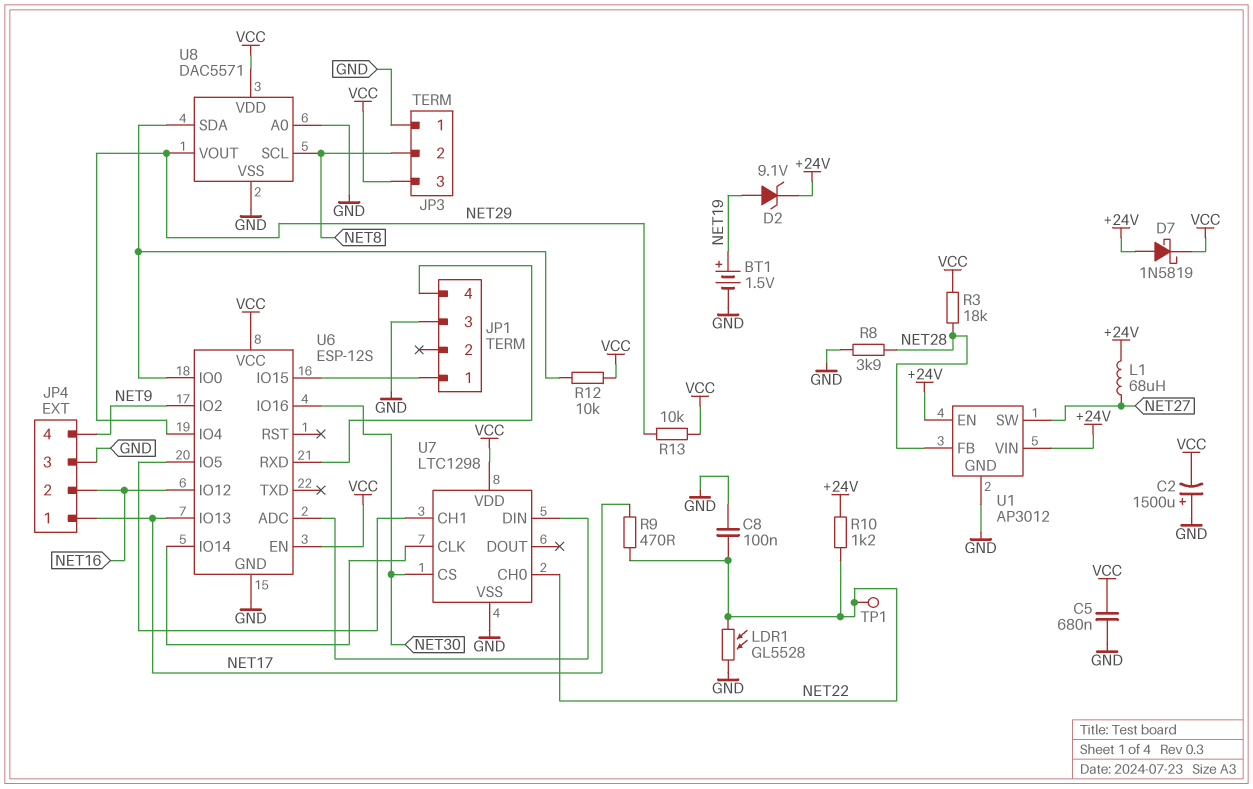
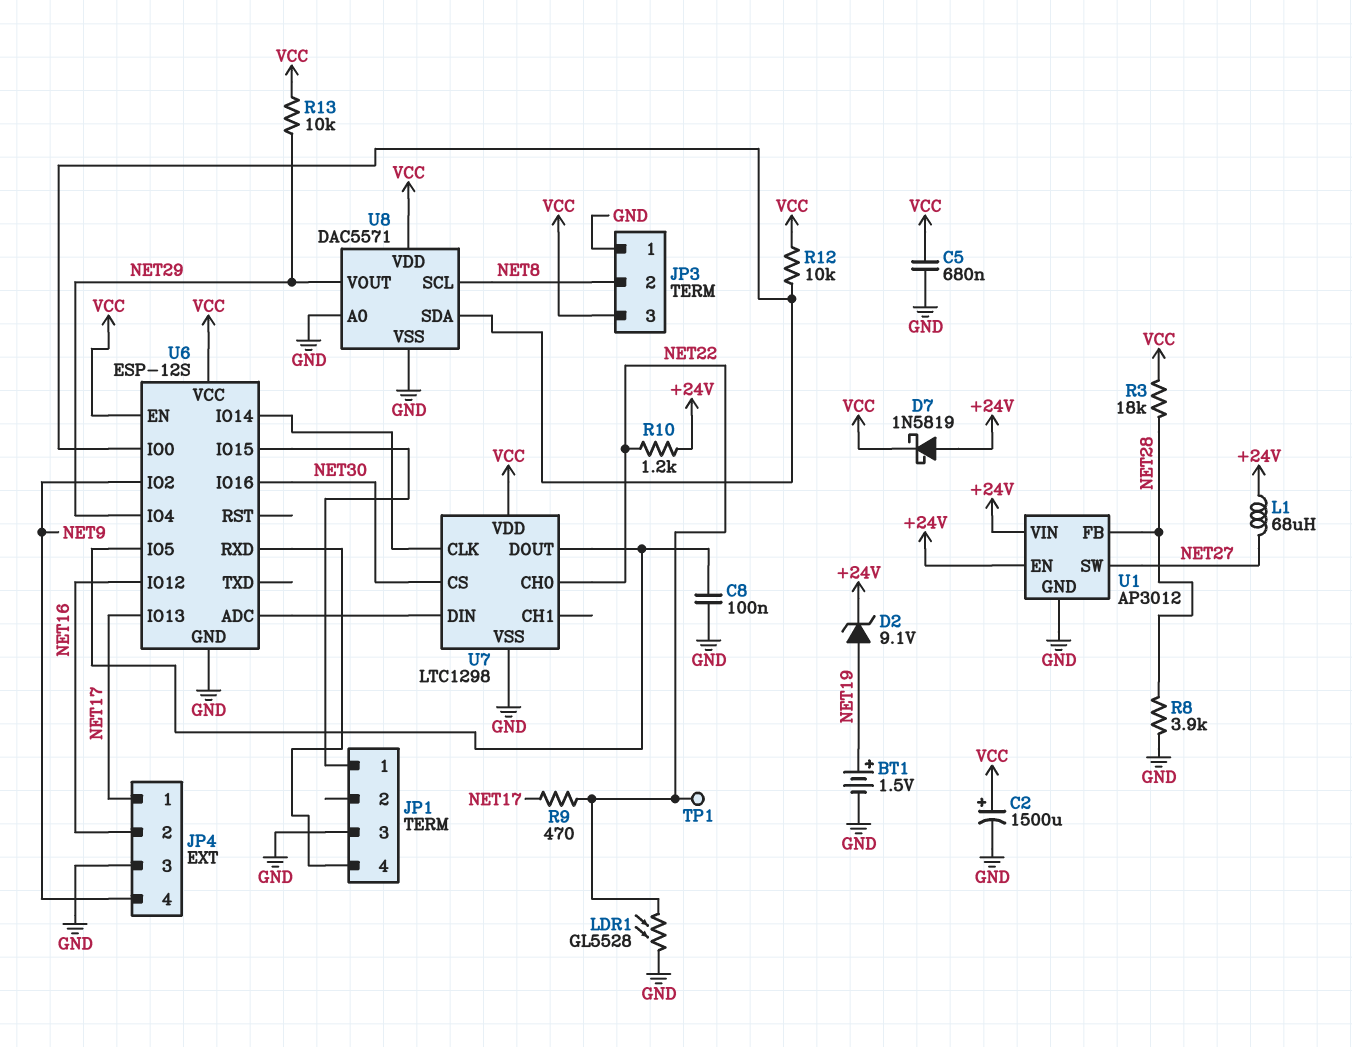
C2: 1500uF (plus GND, minus VCC) -> 1500uF (plus VCC, minus GND)
C8: 100nF (GND, NET22) -> 100nF (GND, U6/IO5)
U7 pin CH1: U6/IO5 -> none
U7 pin DOUT: none -> U6/IO5

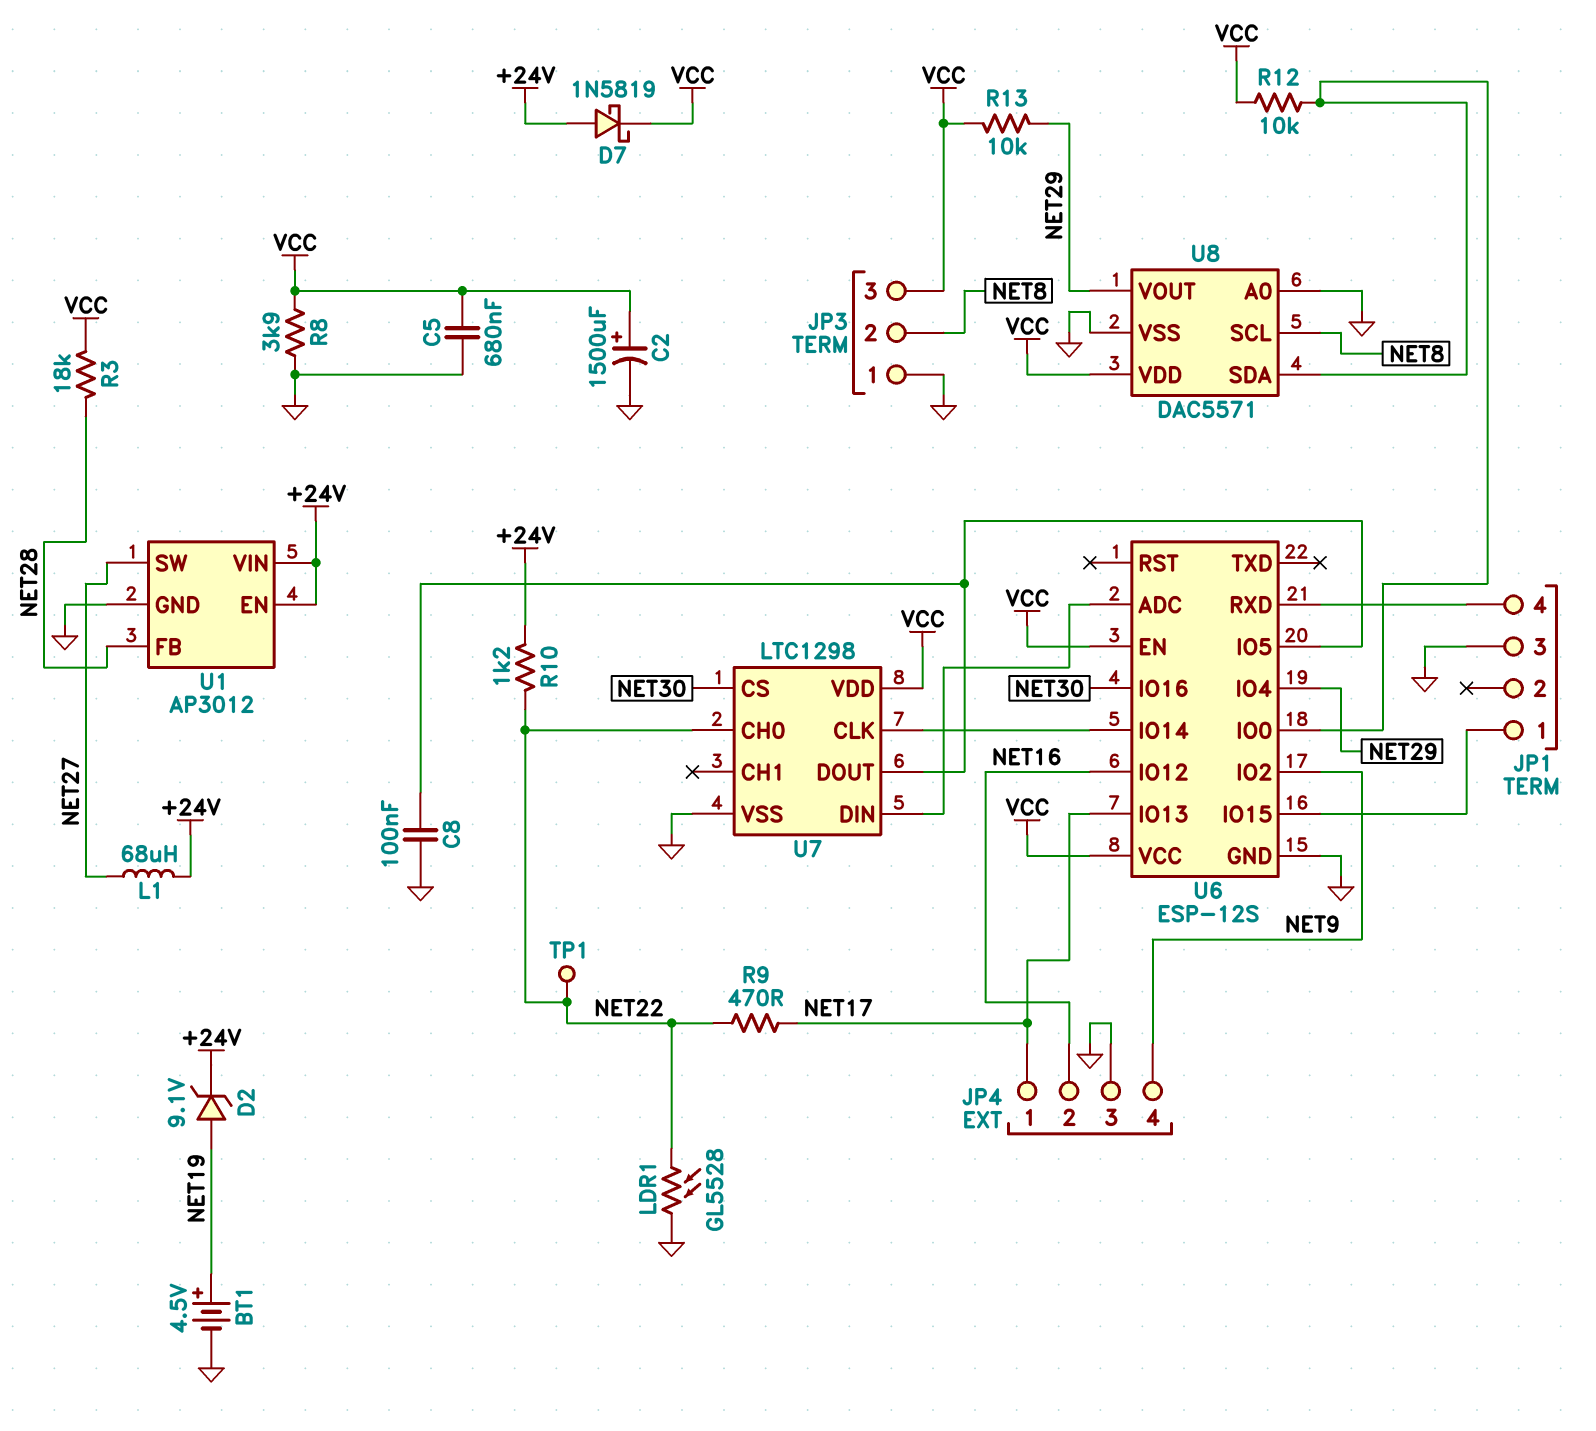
BT1: 1.5V (plus NET19, minus GND) -> 4.5V (plus NET19, minus GND)
R8: 3.9k (GND, NET28) -> 3.9k (GND, VCC)

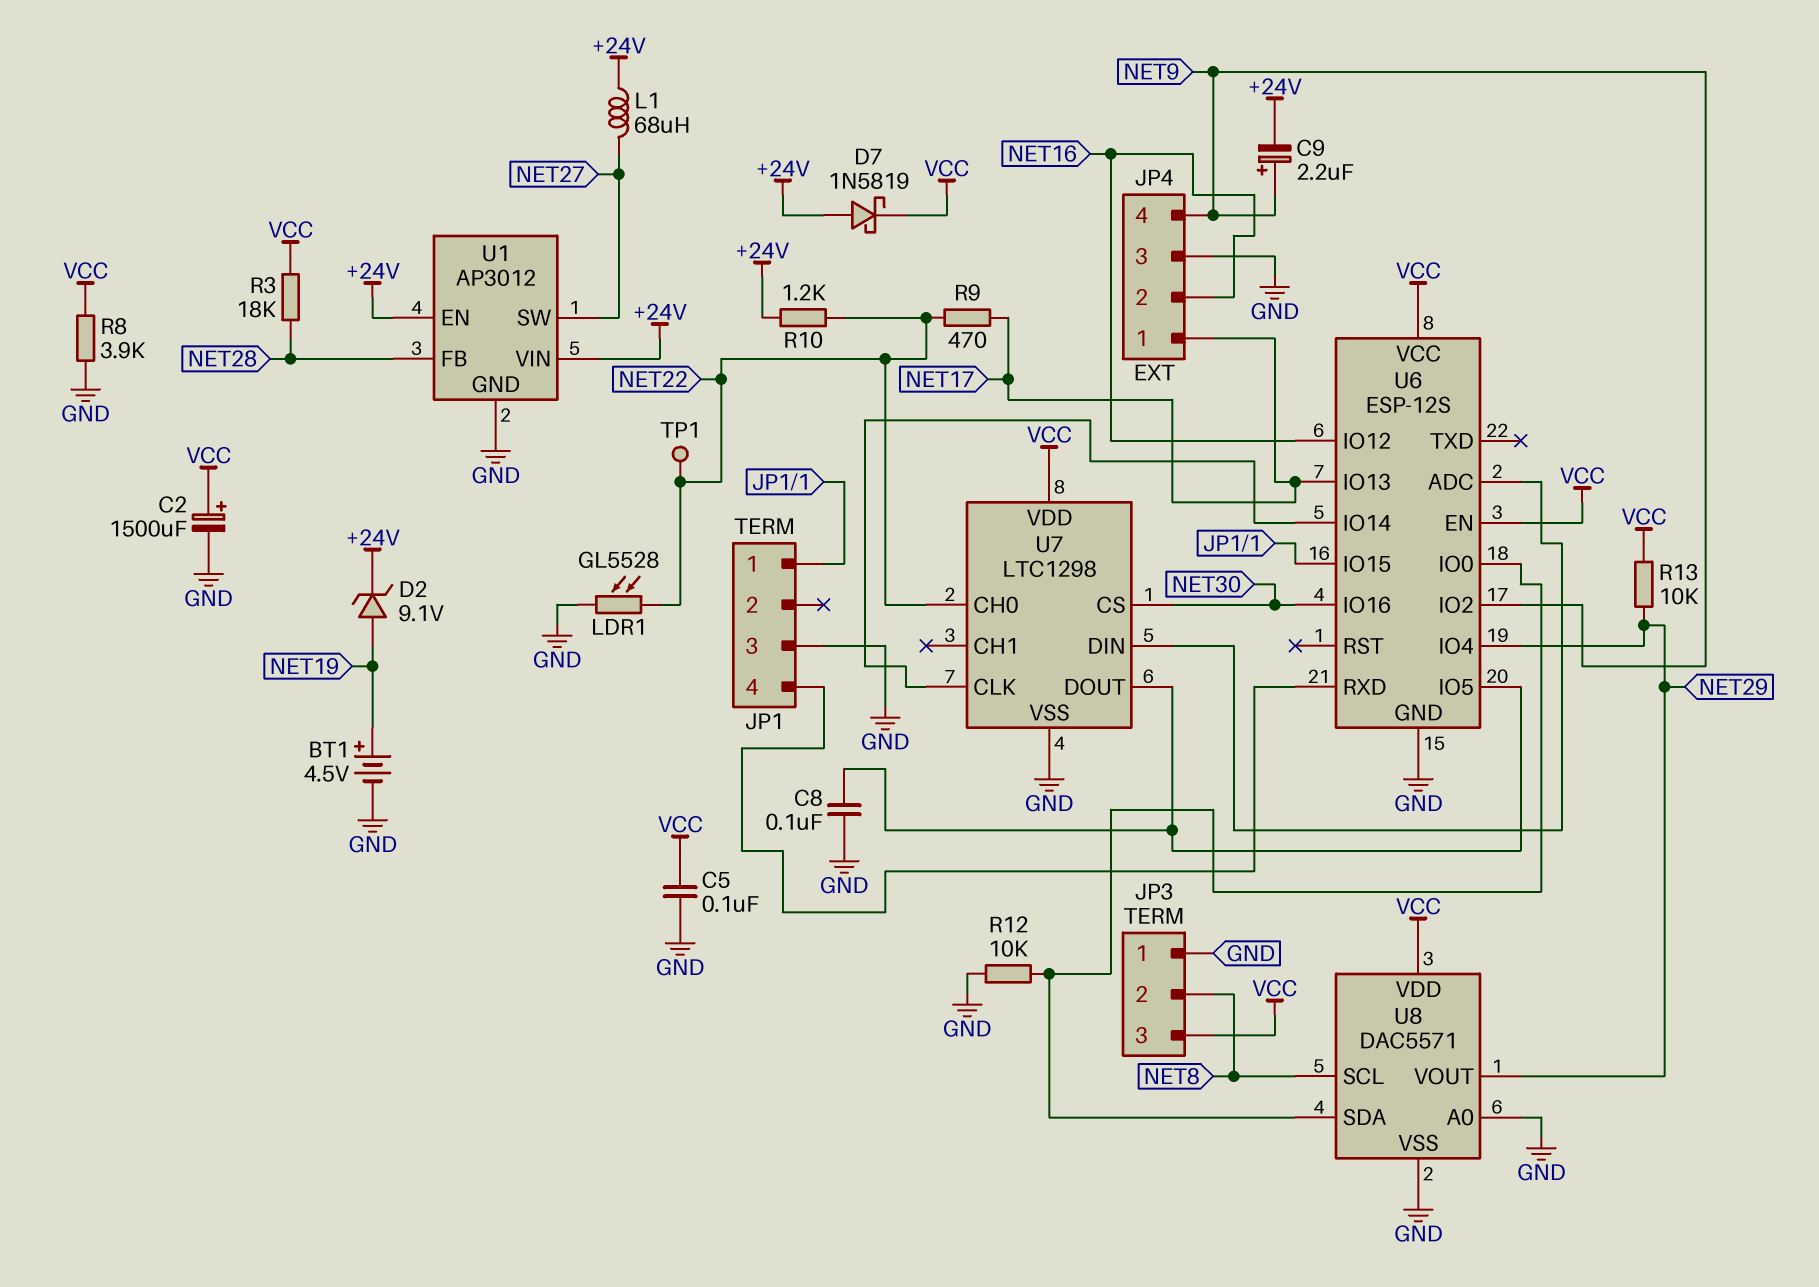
C5: 680nF (GND, VCC) -> 100nF (GND, VCC)
C9: none -> 2.2uF (plus NET9, minus +24V)
R12: 10k (U6/IO0, VCC) -> 10k (GND, U6/IO0)

